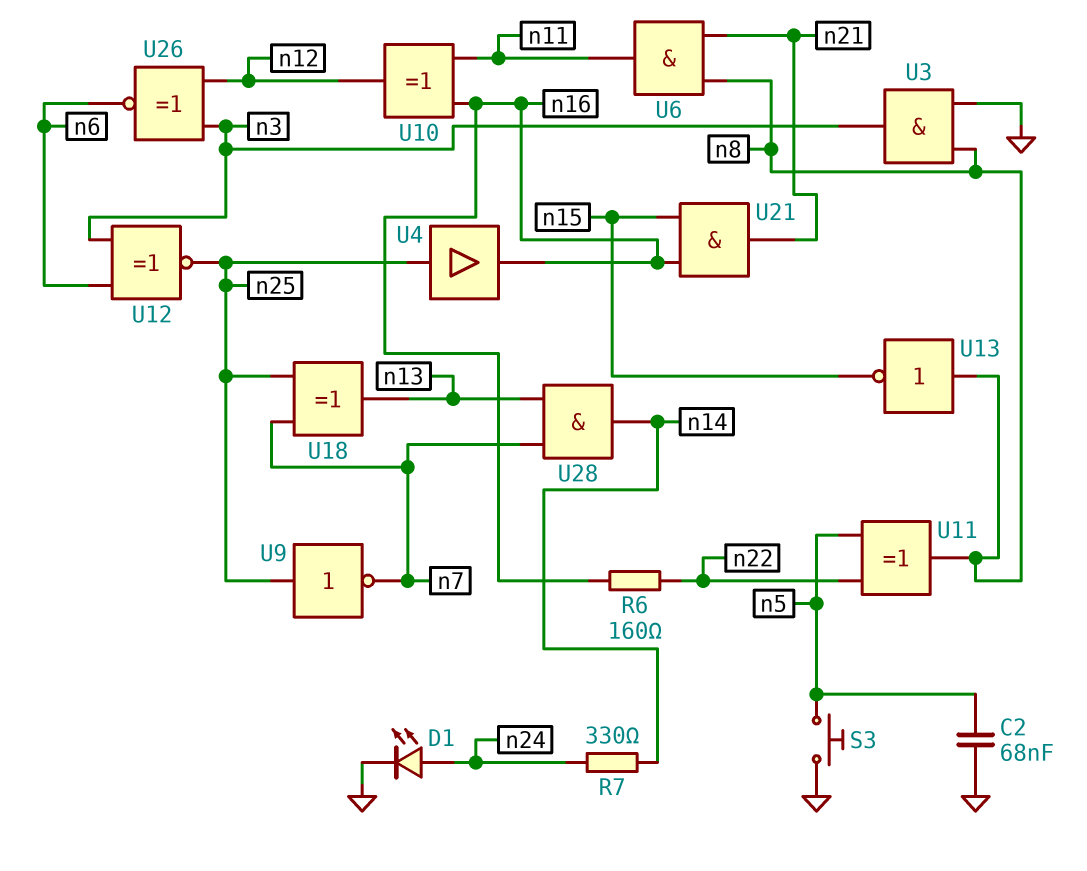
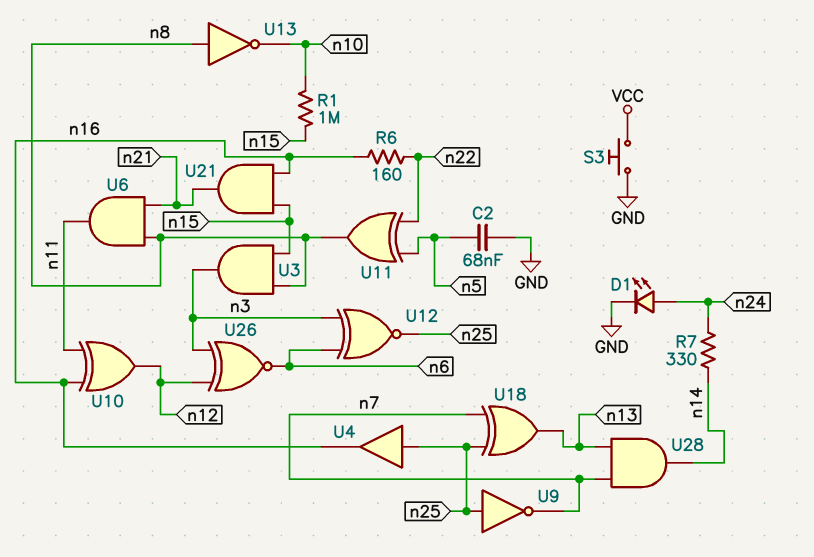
R1: none -> 1M (n10, n15)
S3: button (GND, n5) -> button (GND, VCC)
U3: AND (in GND, in n8, out n3) -> AND (in n8, in n15, out n3)
U13: NOT (in n8, out n15) -> NOT (in n8, out n10)

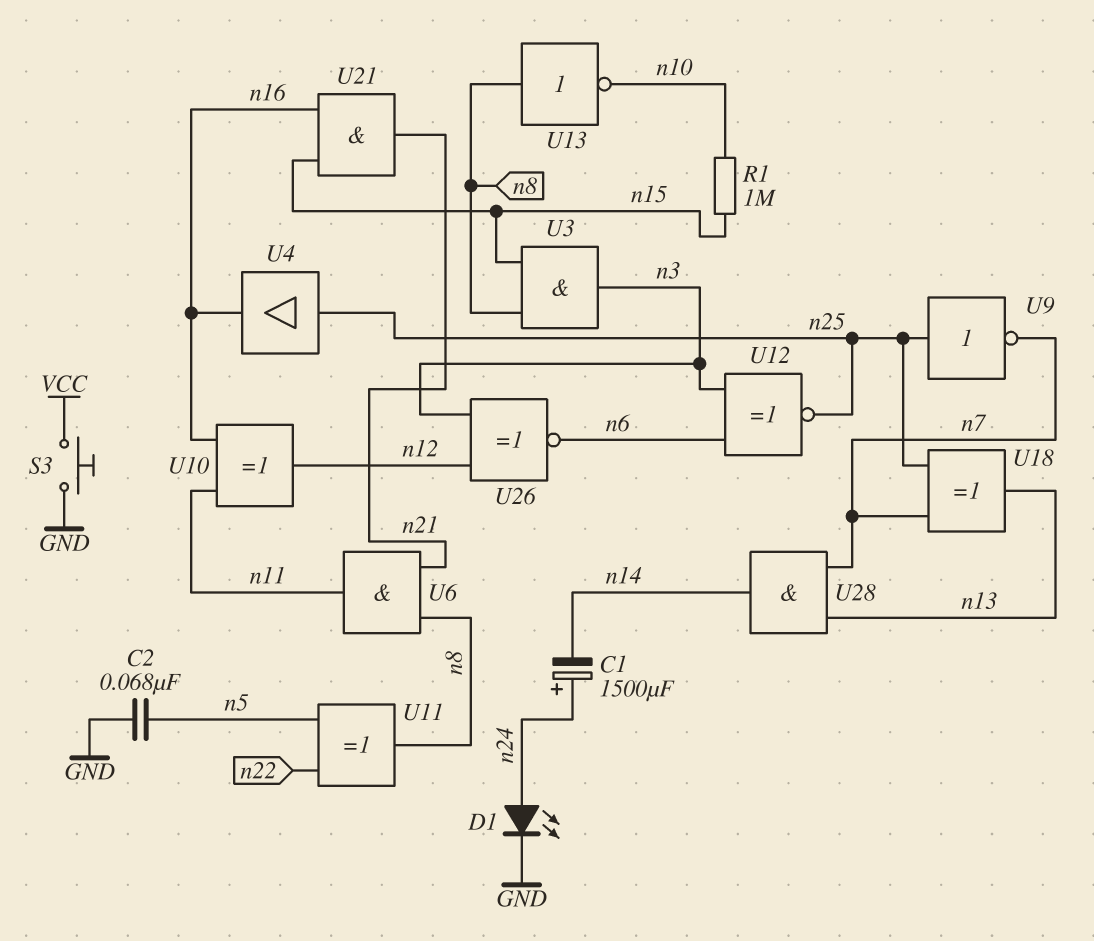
C1: none -> 1500uF (plus n24, minus n14)
R6: 160 (n16, n22) -> none
R7: 330 (n14, n24) -> none

